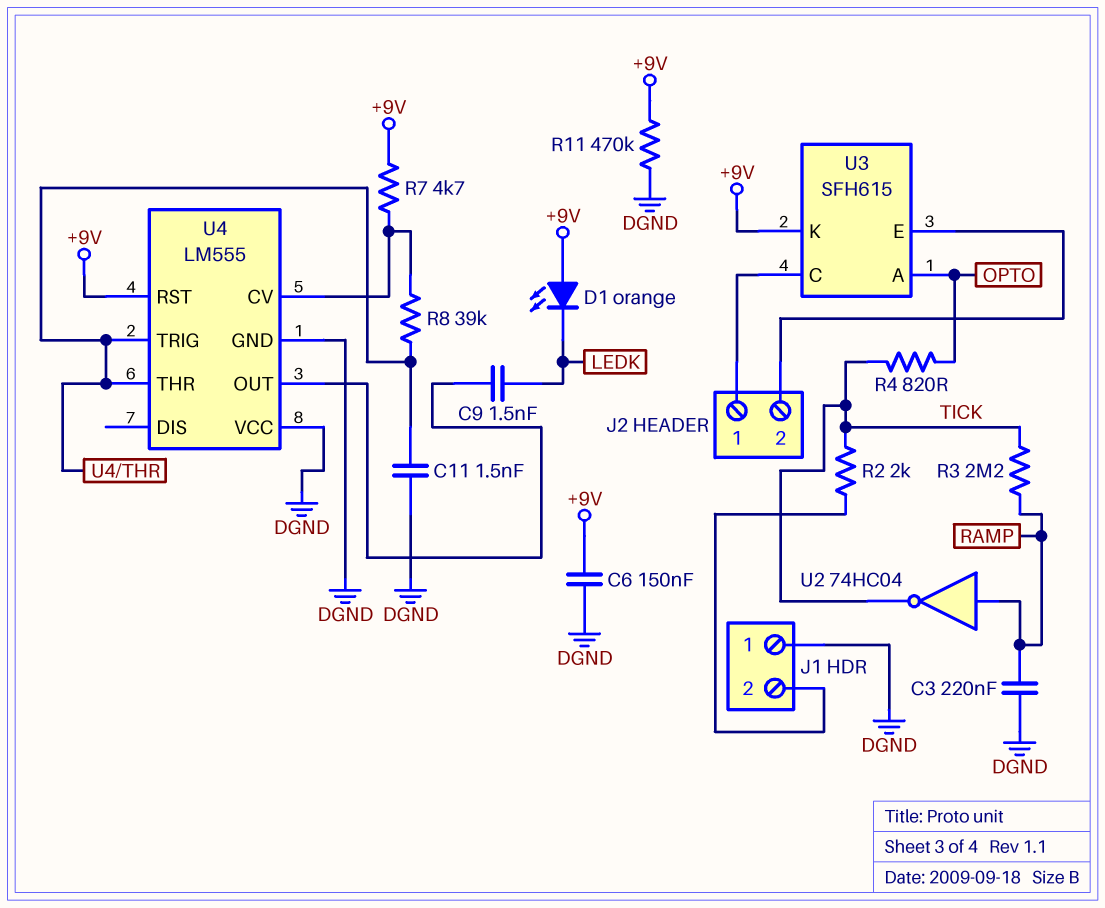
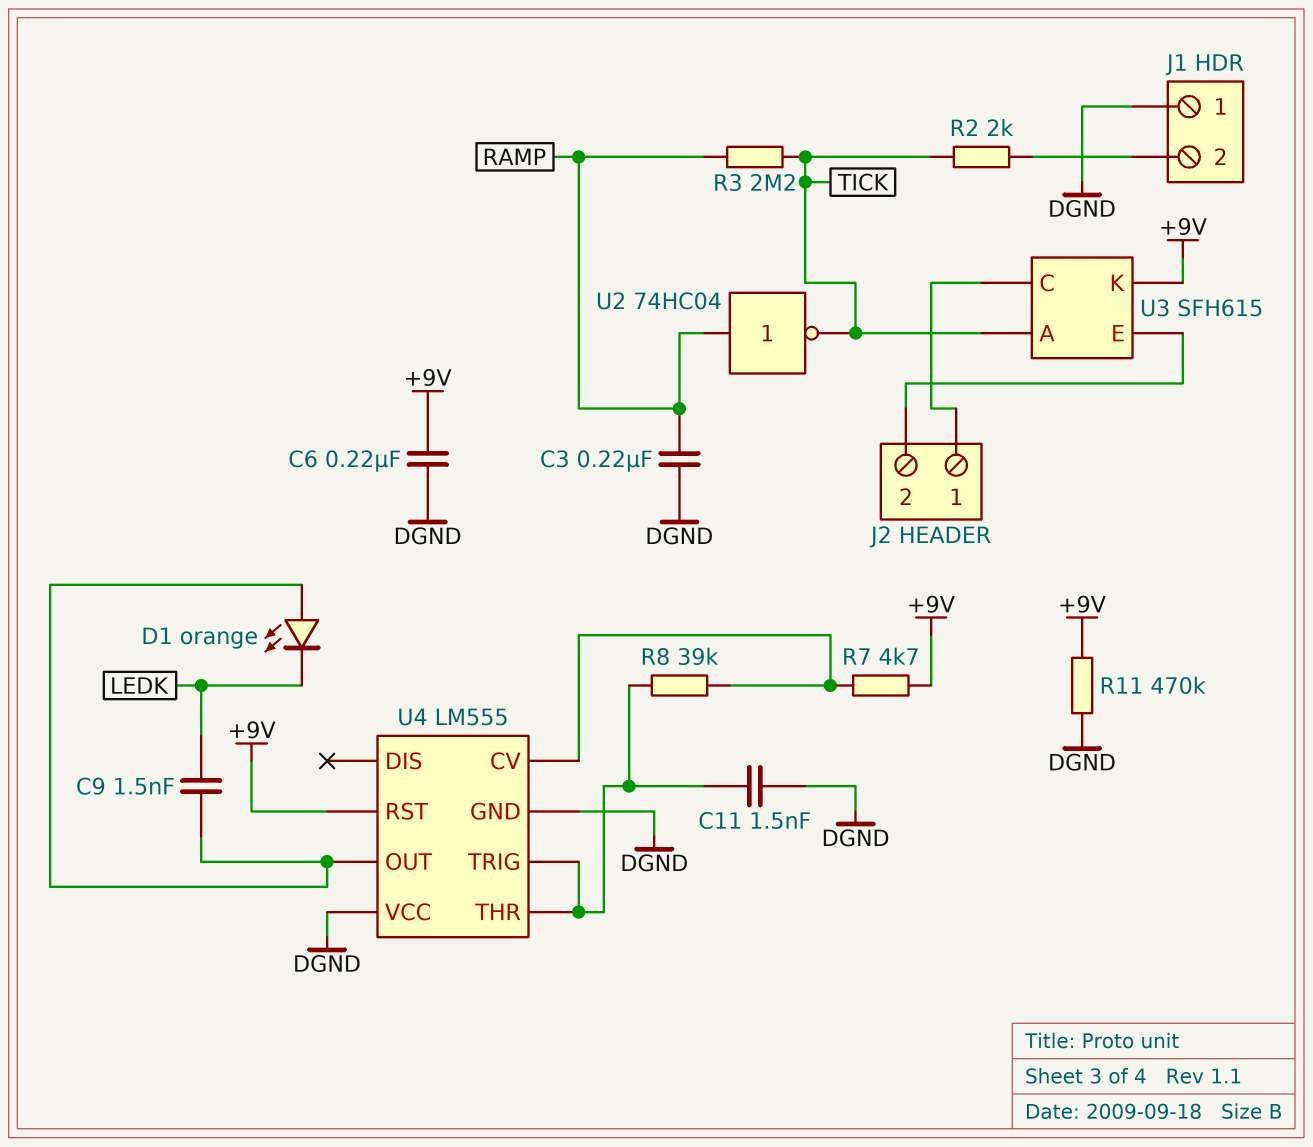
C6: 150nF (+9V, DGND) -> 220nF (+9V, DGND)
D1: LED orange (A +9V, K LEDK) -> LED orange (A U4/OUT, K LEDK)
R4: 820 (OPTO, TICK) -> none
U3 pin A: OPTO -> TICK

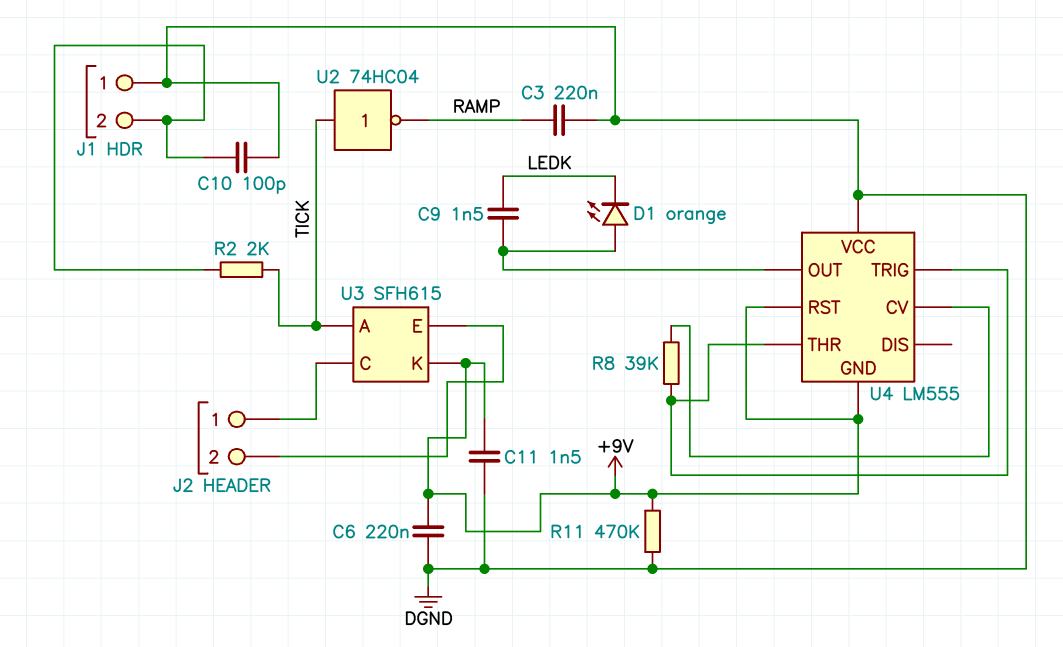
C10: none -> 100pF (DGND, J1/2)
C11: 1.5nF (DGND, U4/THR) -> 1.5nF (+9V, DGND)
R3: 2.2M (RAMP, TICK) -> none
R7: 4.7k (+9V, U4/CV) -> none
U2: NOT 74HC04 (in RAMP, out TICK) -> NOT 74HC04 (in TICK, out RAMP)
U4 pin GND: DGND -> +9V

